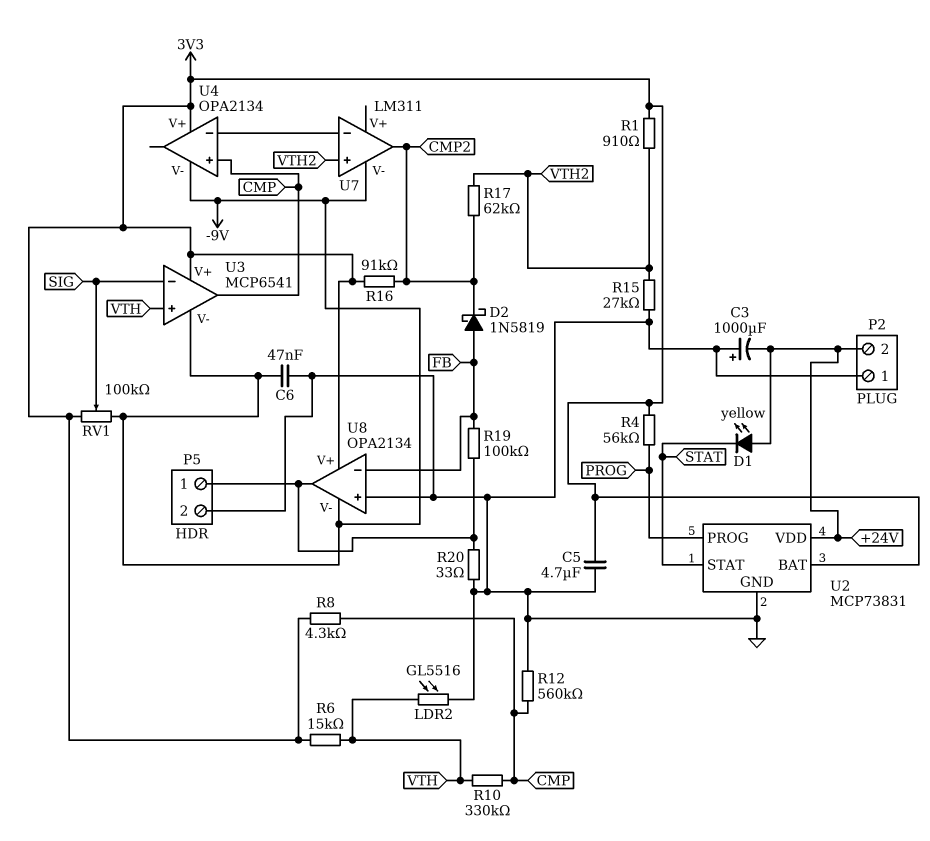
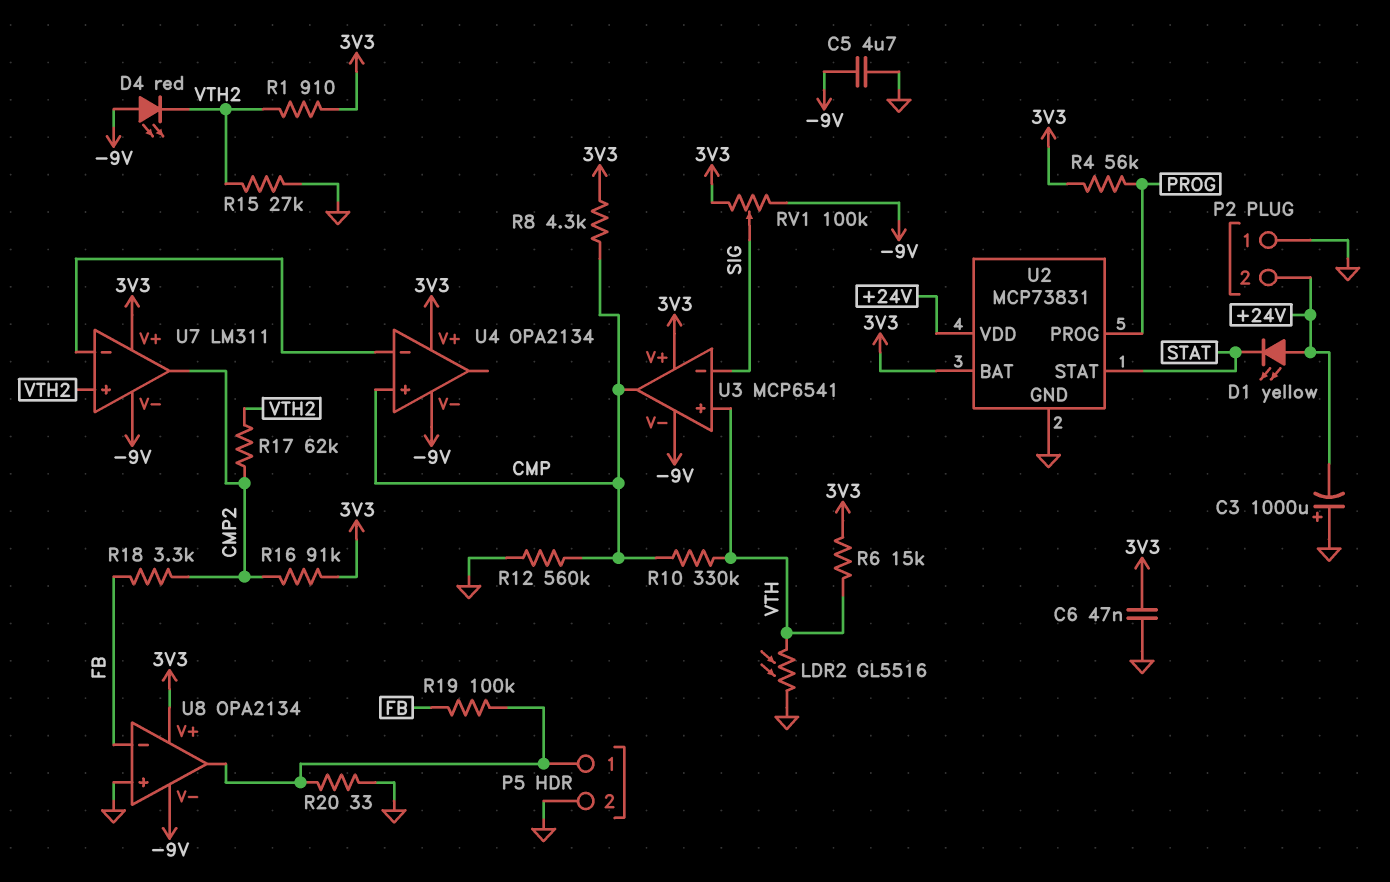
C5: 4.7uF (3V3, GND) -> 4.7uF (-9V, GND)
C6: 47nF (-9V, GND) -> 47nF (3V3, GND)
D2: schottky 1N5819 (A FB, K CMP2) -> none
D4: none -> LED red (A -9V, K VTH2)
R18: none -> 3.3k (CMP2, FB)
U7 pin V+: none -> 3V3

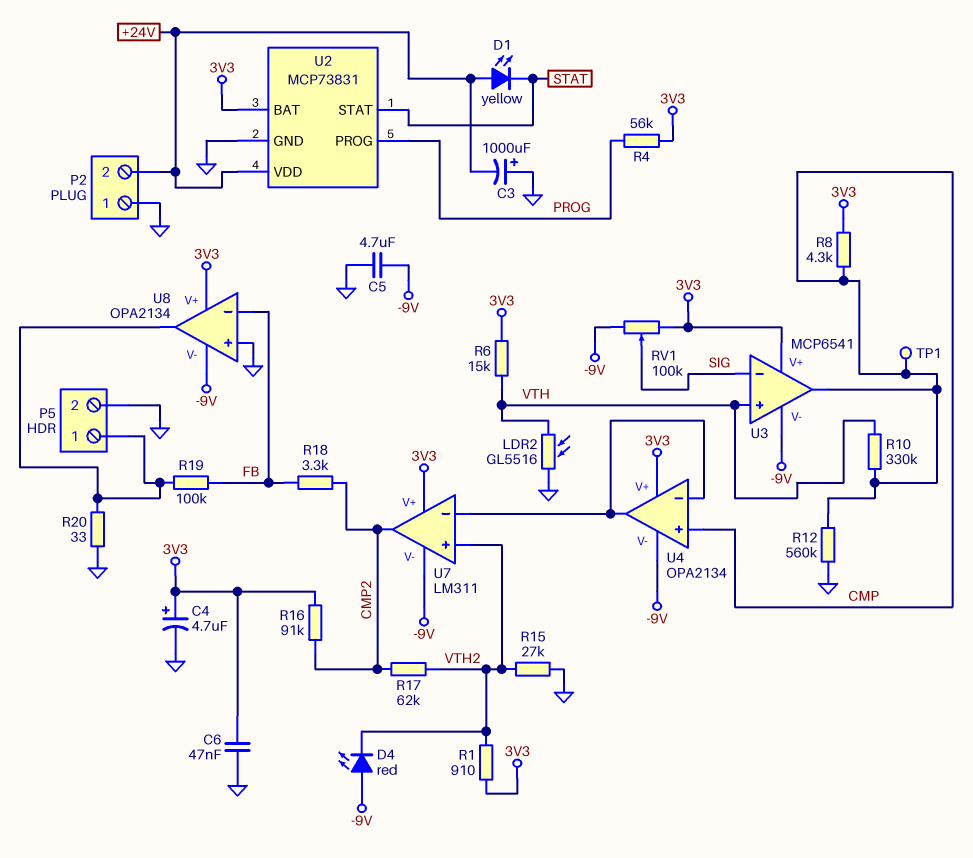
C4: none -> 4.7uF (plus 3V3, minus GND)
TP1: none -> test point (CMP)
U4 pin out: none -> U4/in-

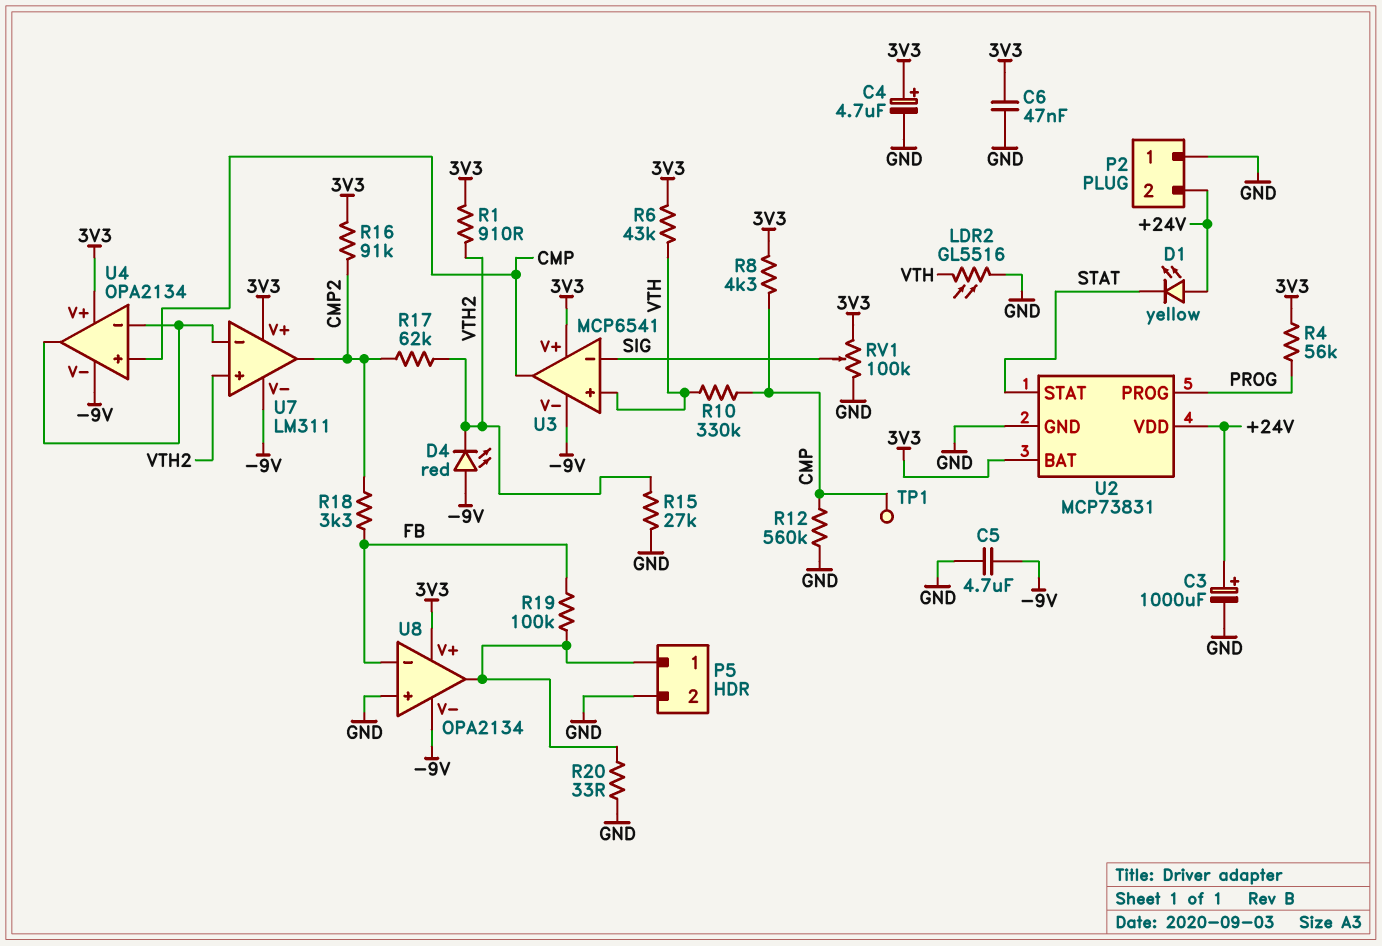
C3: 1000uF (plus GND, minus +24V) -> 1000uF (plus +24V, minus GND)
R6: 15k (3V3, VTH) -> 43k (3V3, VTH)
RV1: 100k (-9V, 3V3, wiper SIG) -> 100k (3V3, GND, wiper SIG)

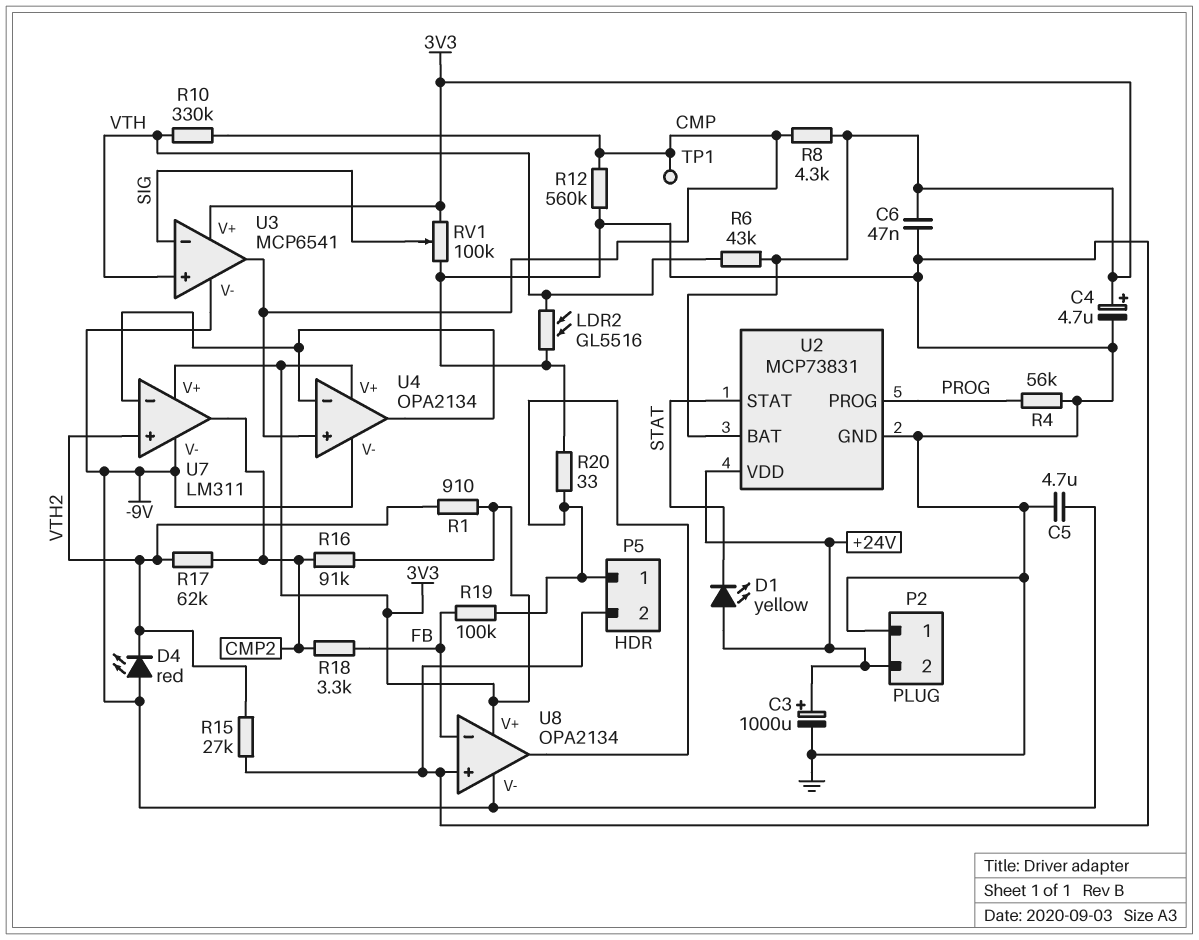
R4: 56k (3V3, PROG) -> 56k (GND, PROG)

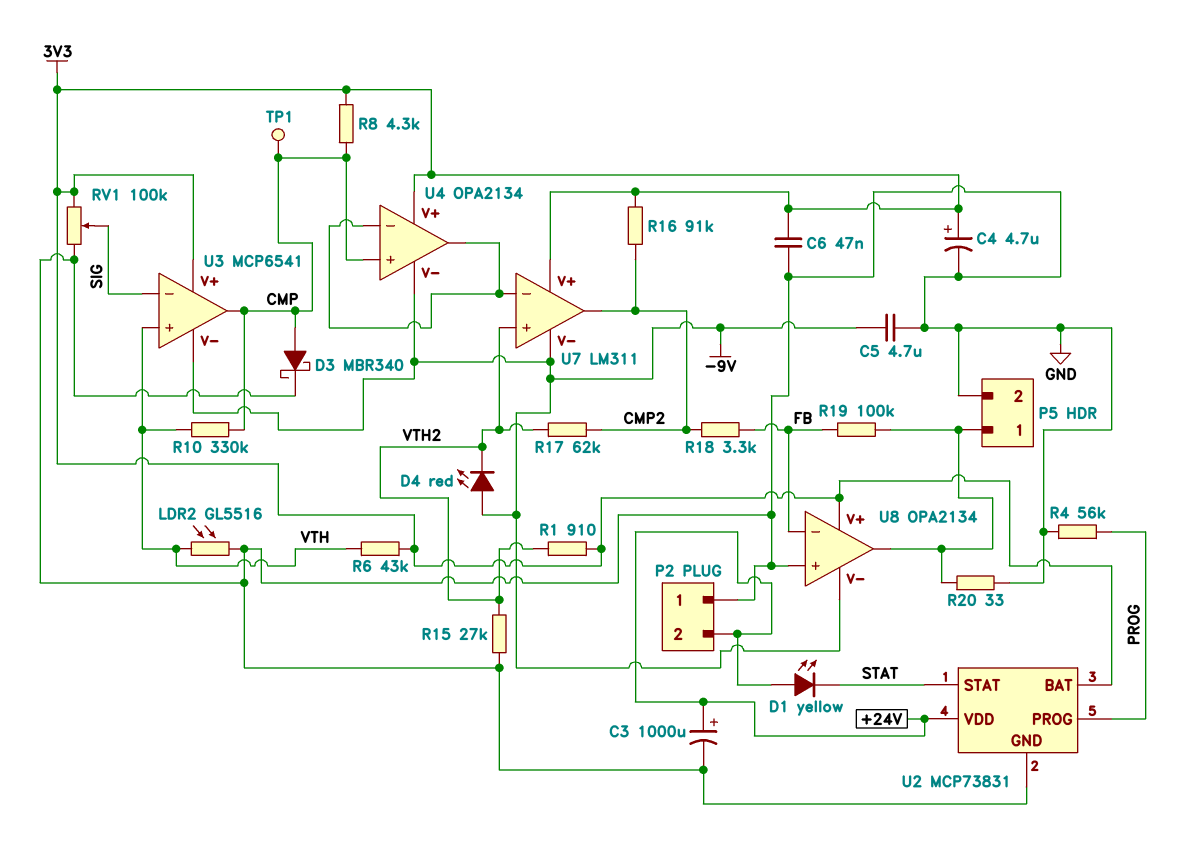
D3: none -> schottky MBR340 (A CMP, K GND)
R12: 560k (CMP, GND) -> none

